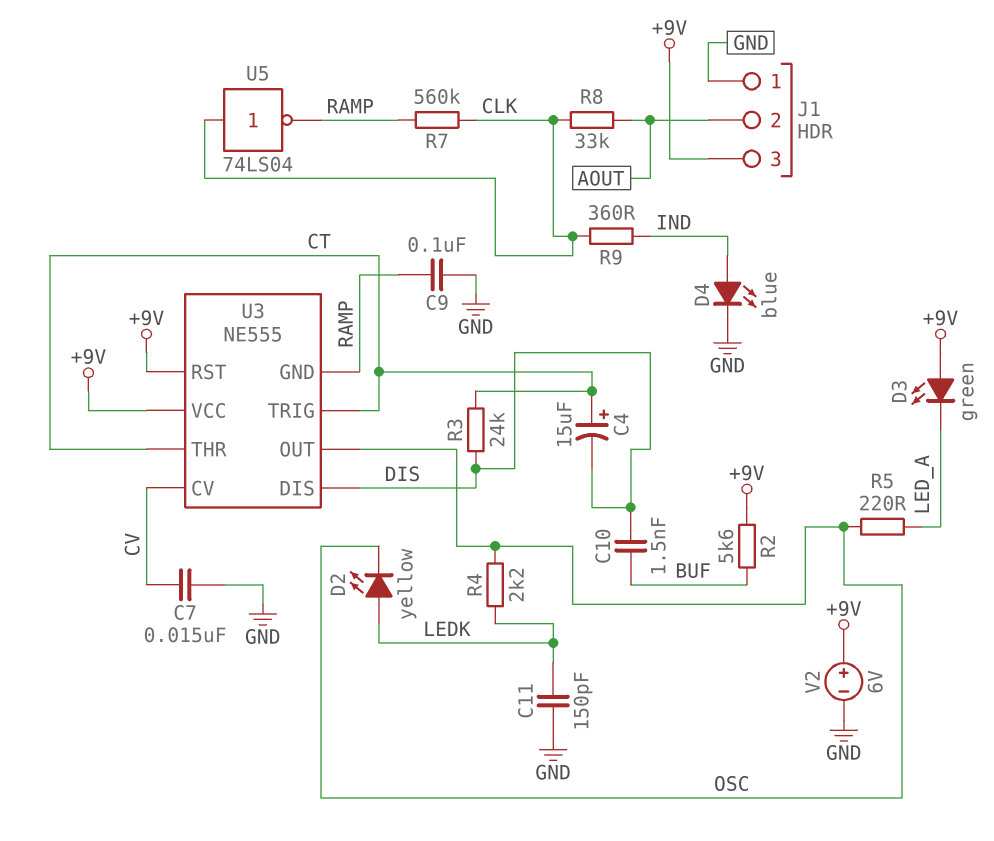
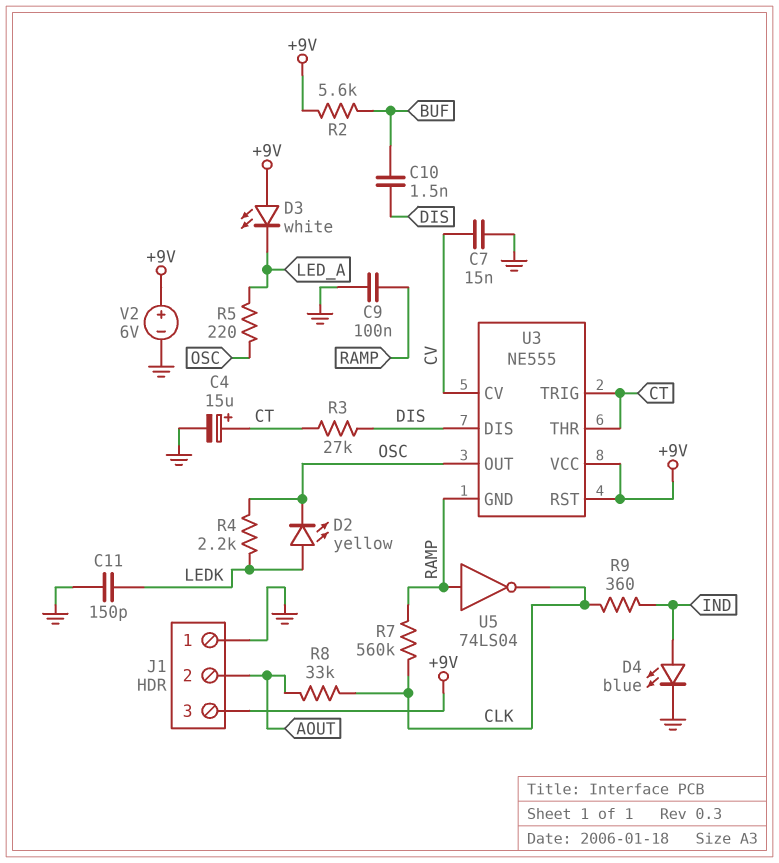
C4: 15uF (plus CT, minus DIS) -> 15uF (plus CT, minus GND)
D3: LED green (A +9V, K LED_A) -> LED white (A +9V, K LED_A)
R3: 24k (CT, DIS) -> 27k (CT, DIS)
U5: NOT 74LS04 (in CLK, out RAMP) -> NOT 74LS04 (in RAMP, out CLK)

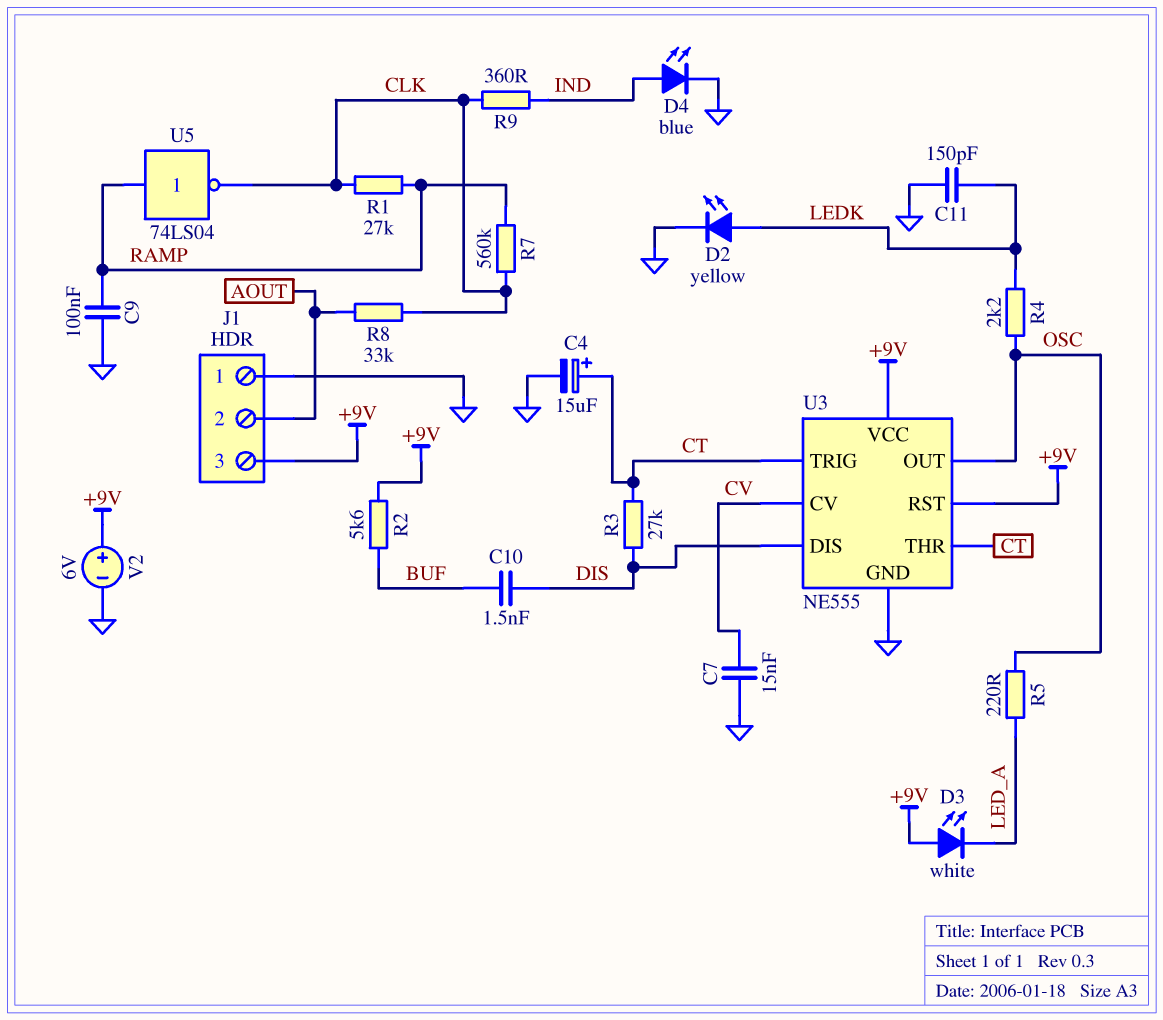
D2: LED yellow (A LEDK, K OSC) -> LED yellow (A LEDK, K GND)
R1: none -> 27k (CLK, RAMP)
U3 pin GND: RAMP -> GND

